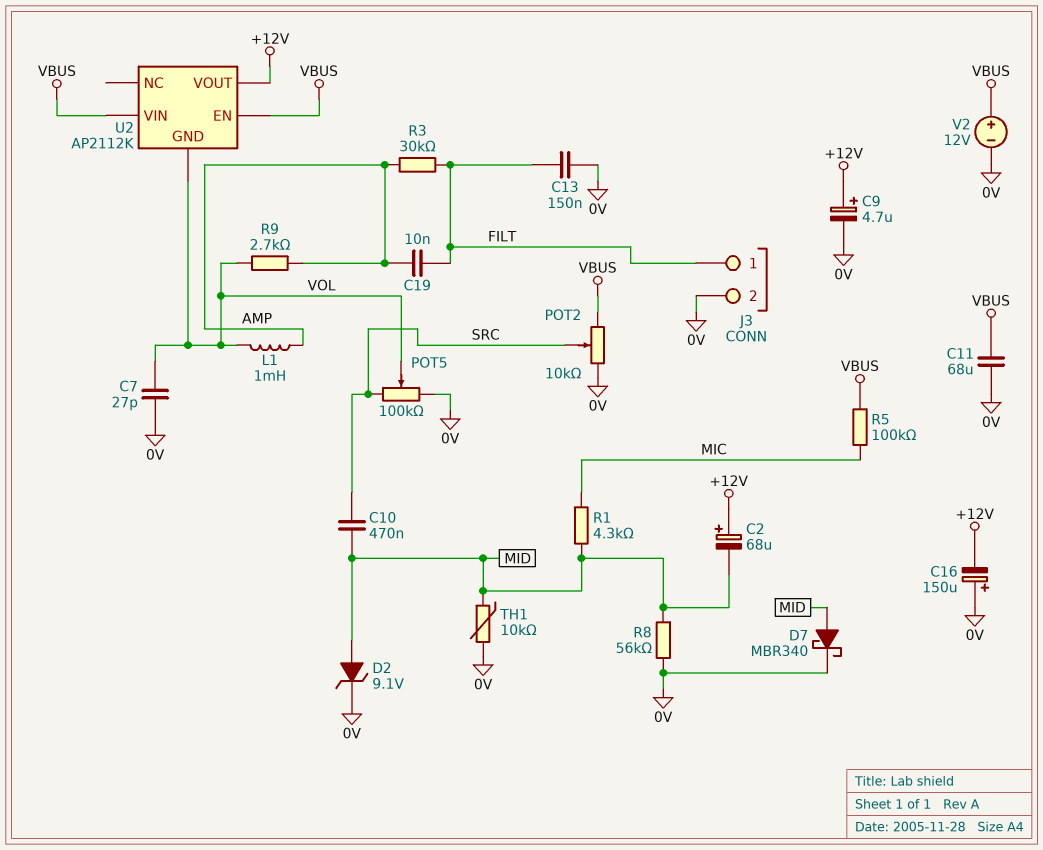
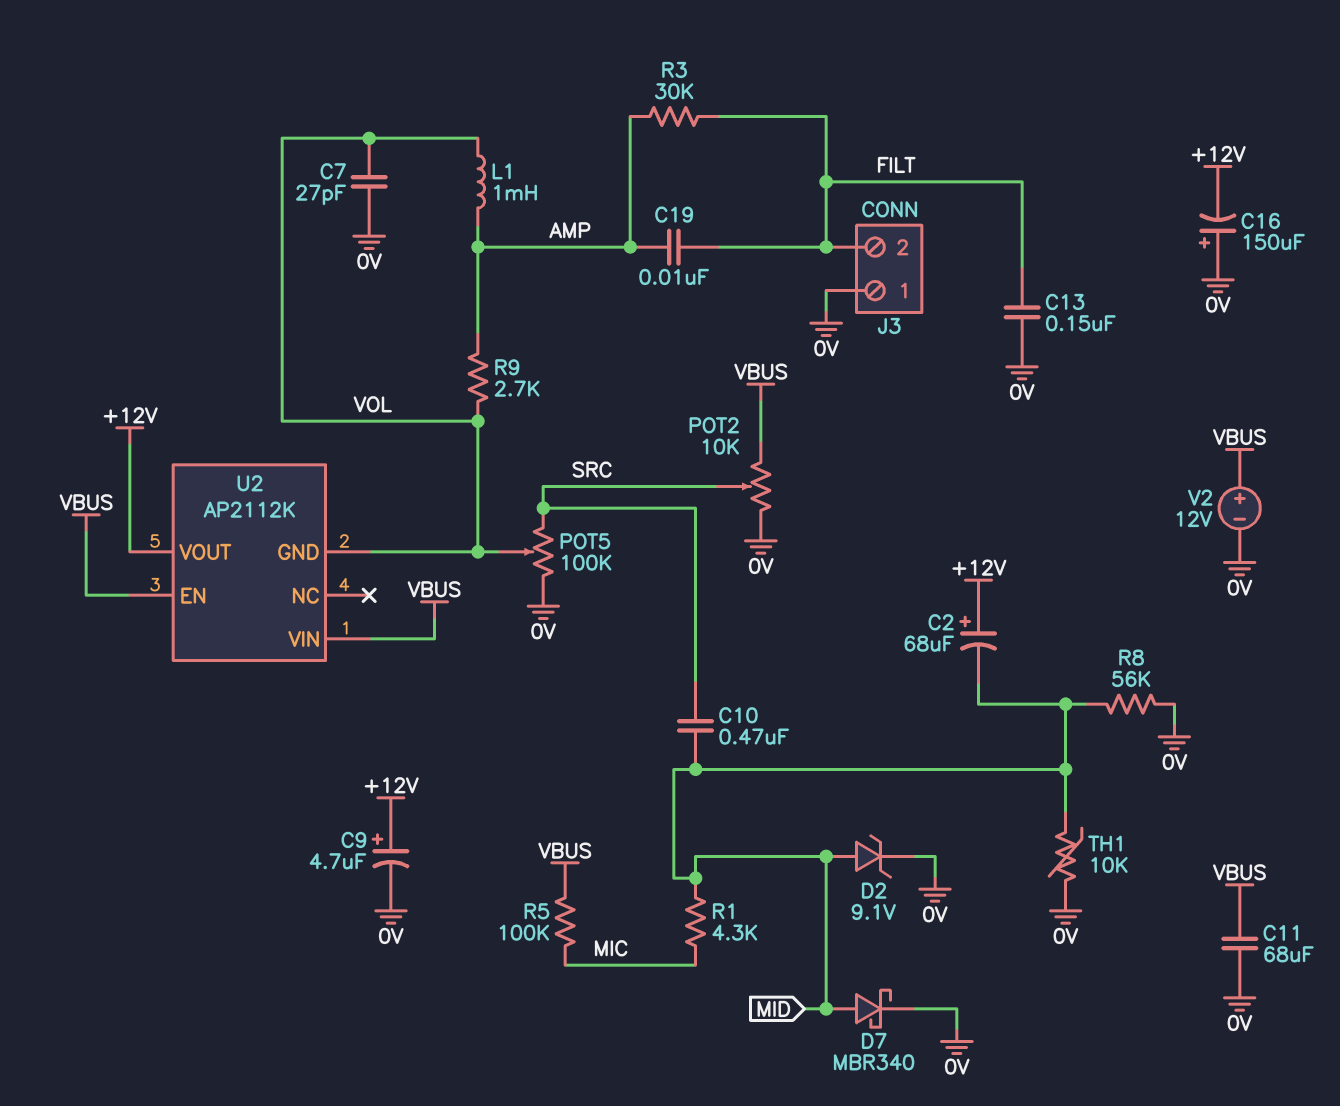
J3 pin 1: FILT -> 0V
J3 pin 2: 0V -> FILT

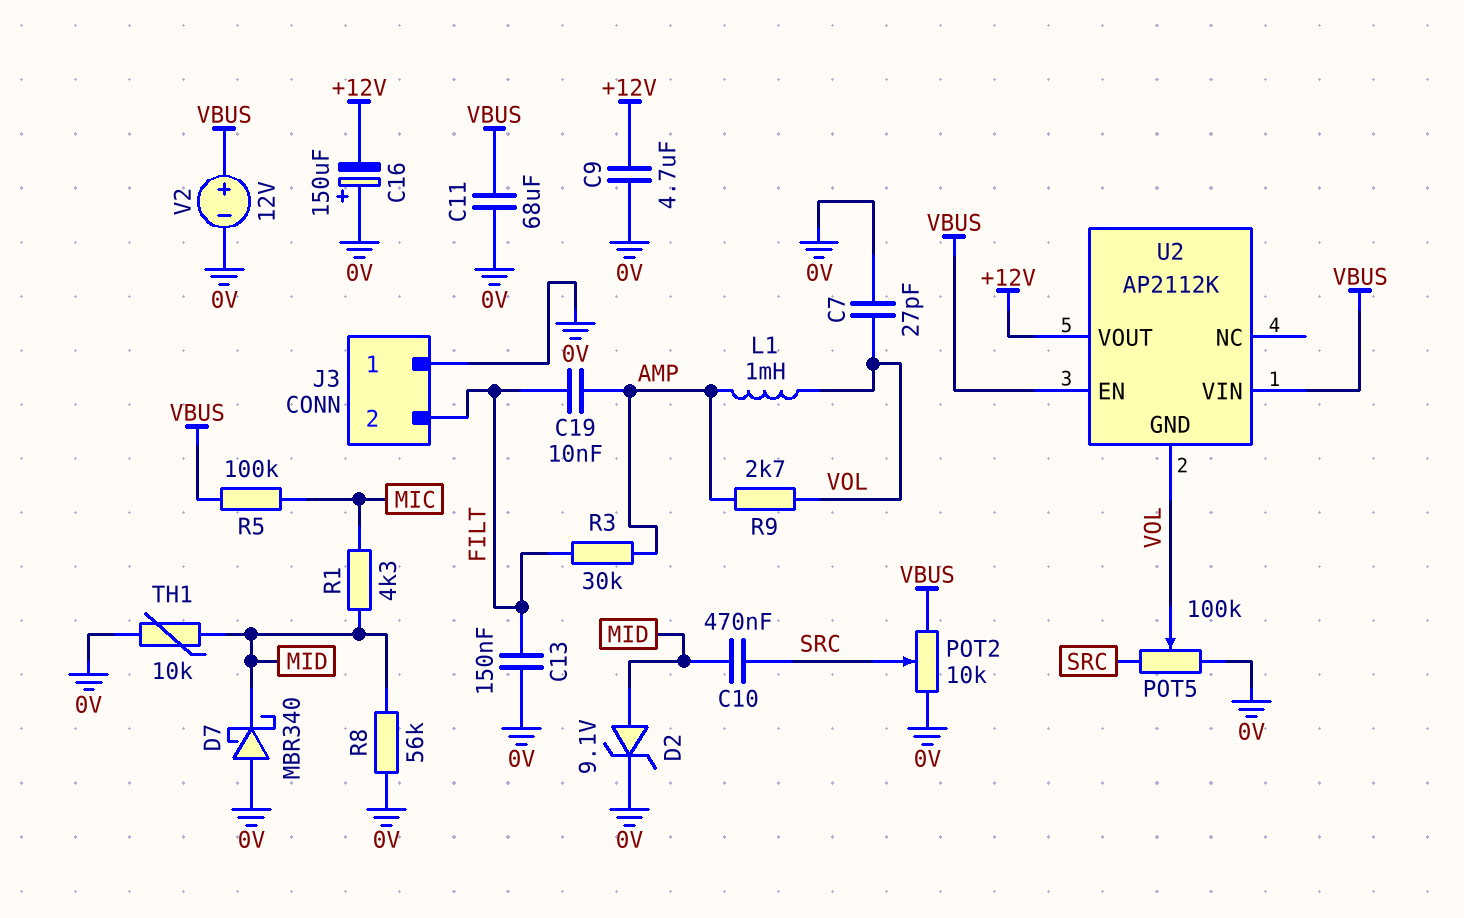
C2: 68uF (plus +12V, minus MID) -> none
C9: 4.7uF (plus +12V, minus 0V) -> 4.7uF (+12V, 0V)
D7: schottky MBR340 (A MID, K 0V) -> schottky MBR340 (A 0V, K MID)

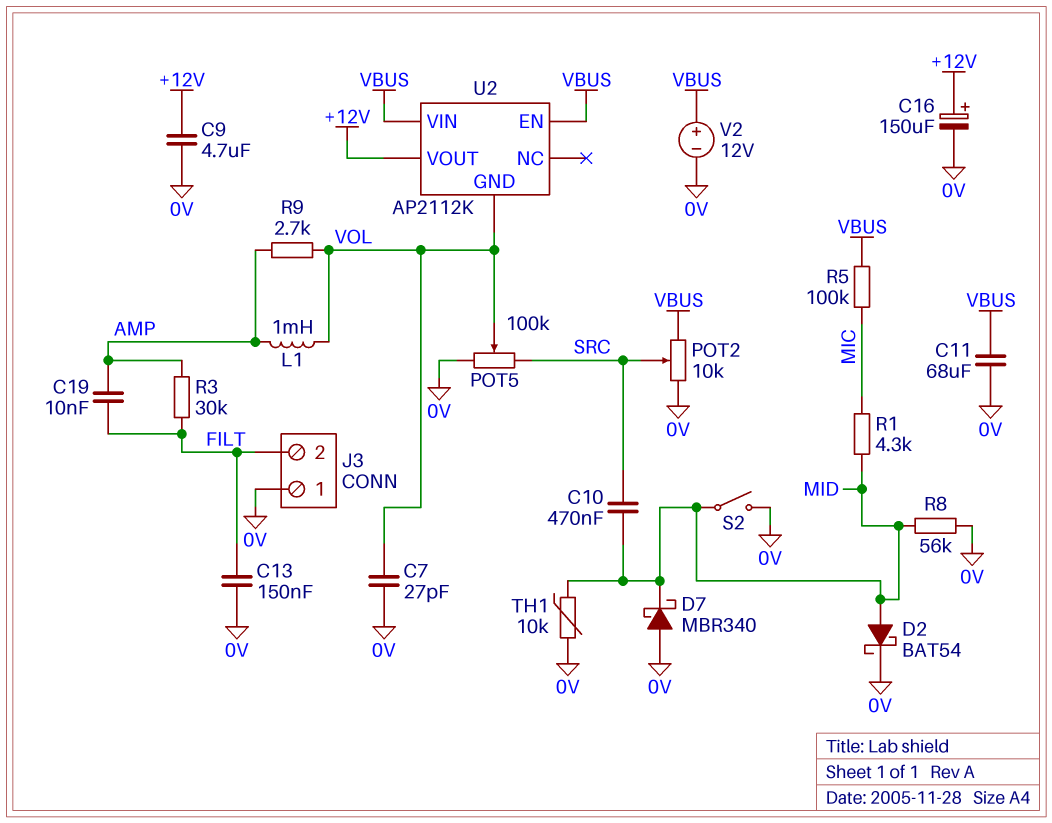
C16: 150uF (plus 0V, minus +12V) -> 150uF (plus +12V, minus 0V)
D2: zener 9.1V (A MID, K 0V) -> schottky BAT54 (A MID, K 0V)
S2: none -> switch (0V, MID)

